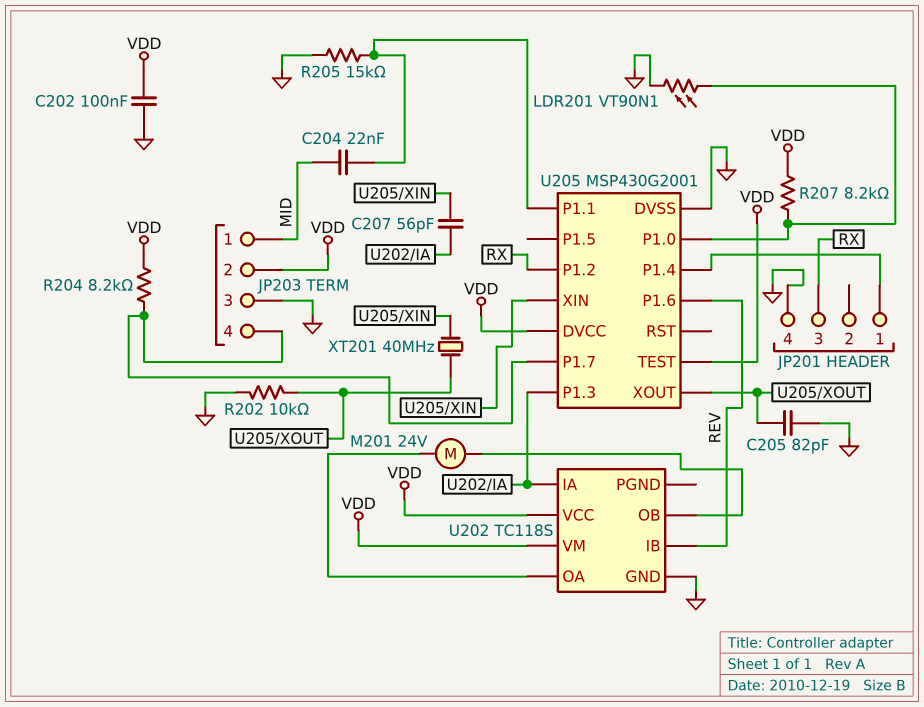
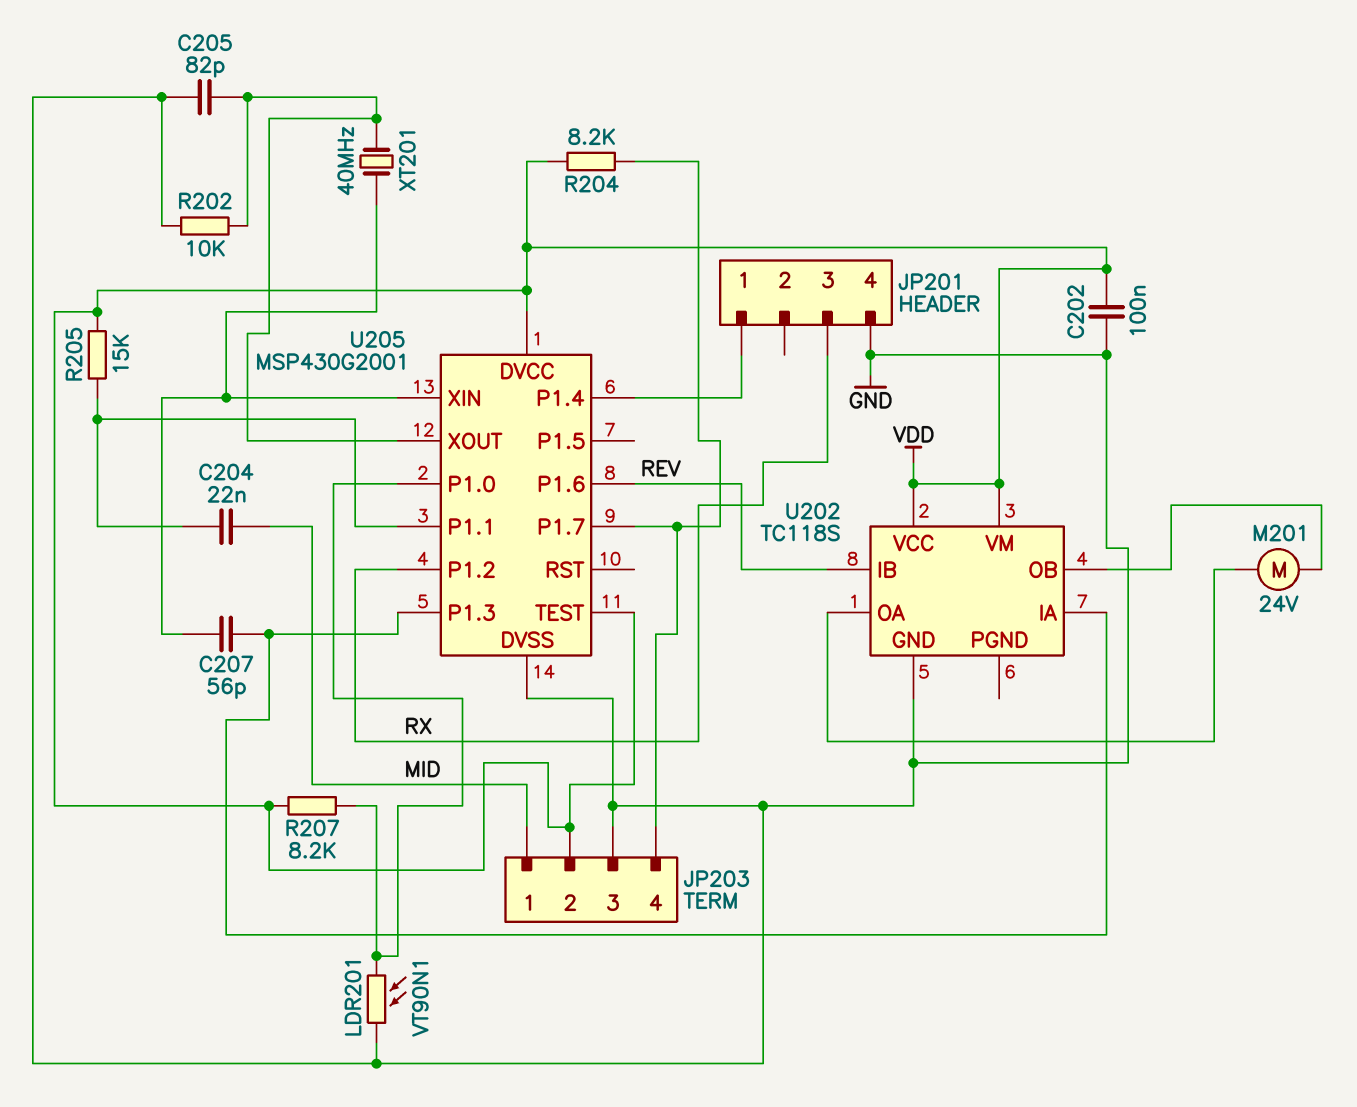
R205: 15k (GND, U205/P1.1) -> 15k (U205/P1.1, VDD)

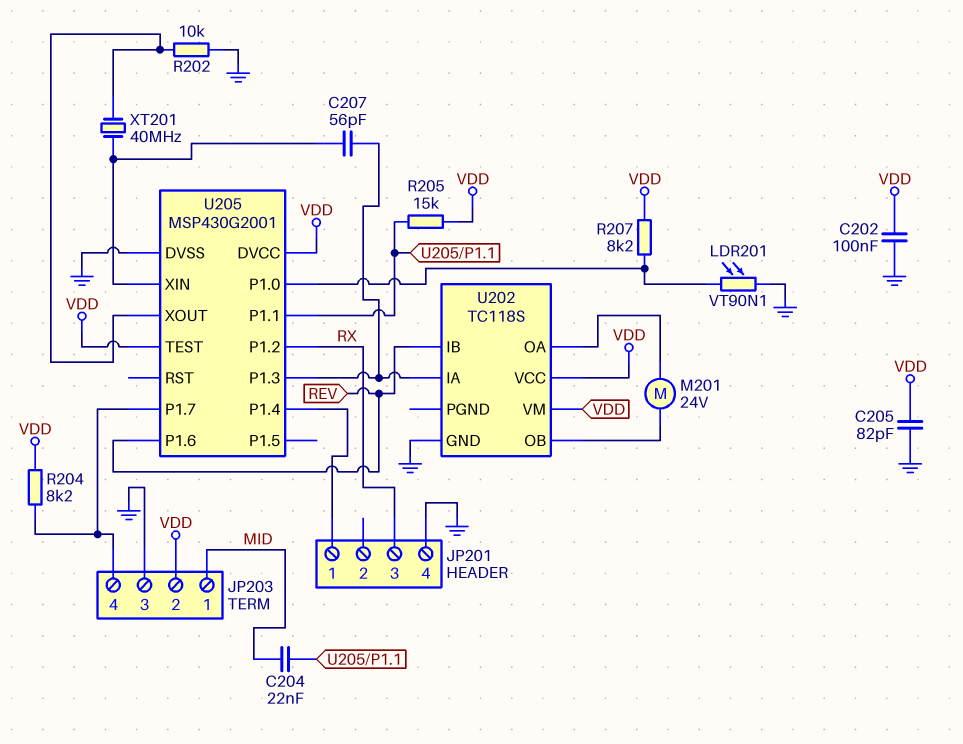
C205: 82pF (GND, U205/XOUT) -> 82pF (GND, VDD)

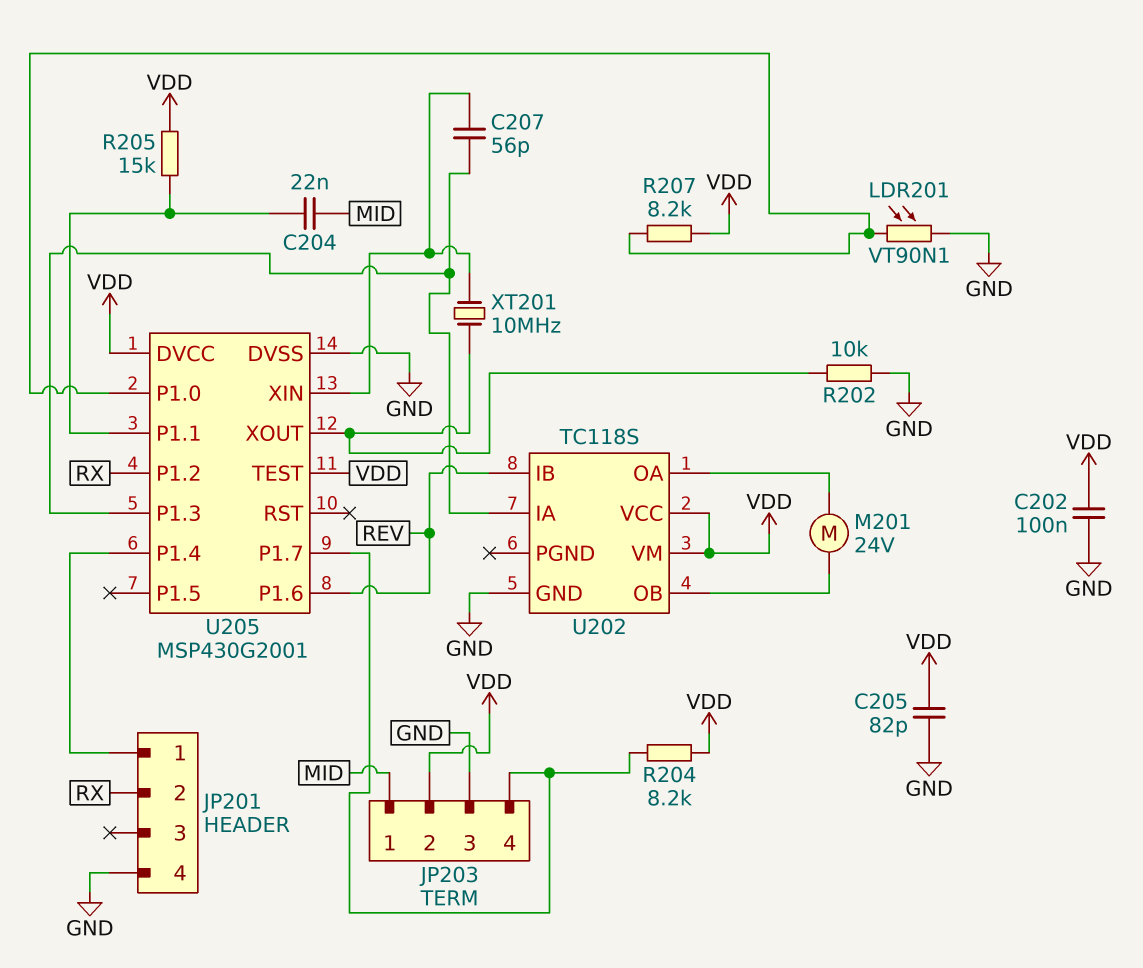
JP201 pin 2: none -> RX
JP201 pin 3: RX -> none
XT201: 40MHz (U205/XIN, U205/XOUT) -> 10MHz (U205/XIN, U205/XOUT)

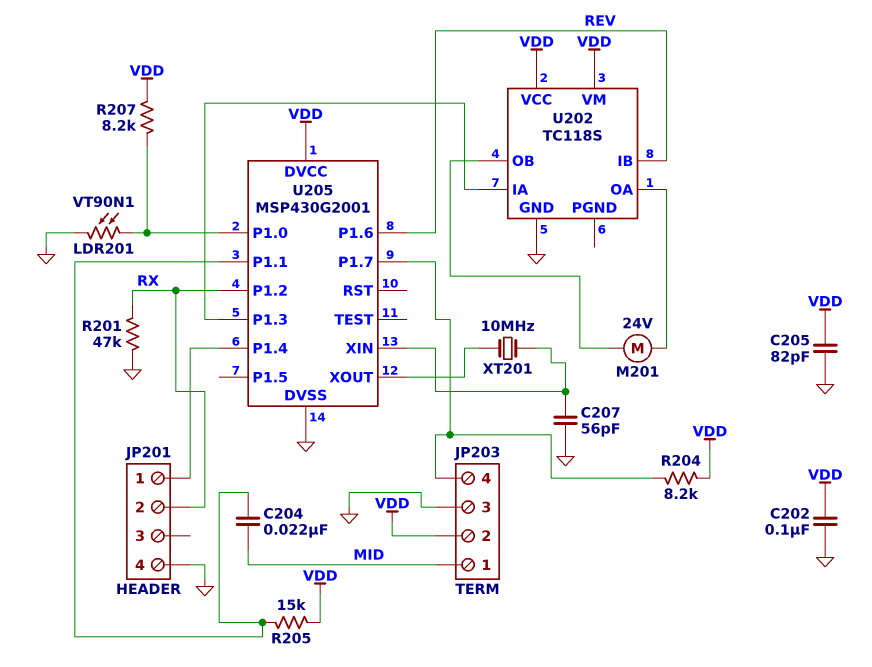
C207: 56pF (U202/IA, U205/XIN) -> 56pF (GND, U205/XIN)
R201: none -> 47k (GND, RX)
R202: 10k (GND, U205/XOUT) -> none
U205 pin TEST: VDD -> none

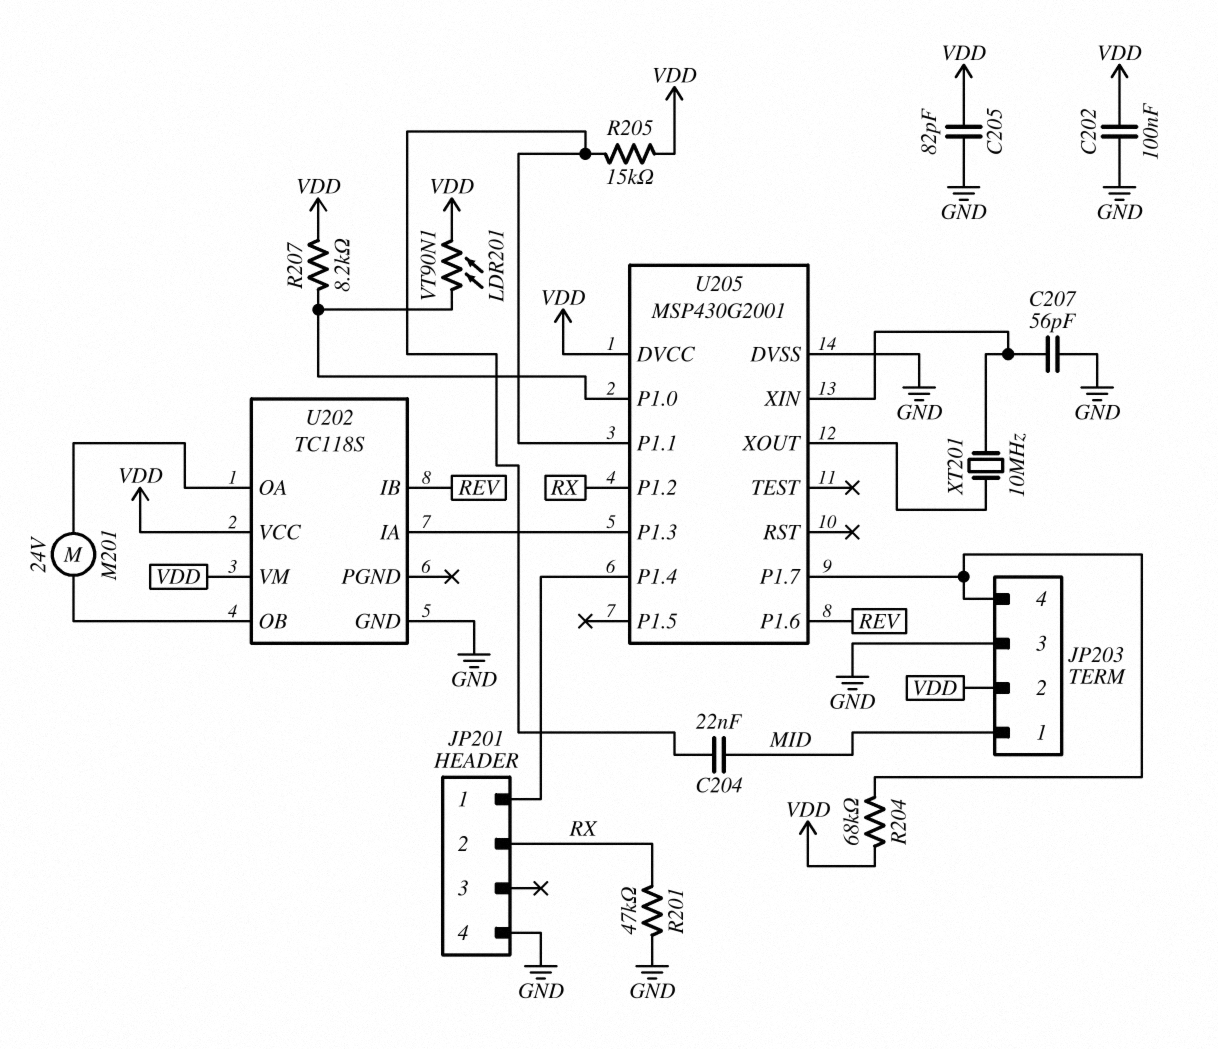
LDR201: VT90N1 (GND, U205/P1.0) -> VT90N1 (U205/P1.0, VDD)
R204: 8.2k (JP203/4, VDD) -> 68k (JP203/4, VDD)

